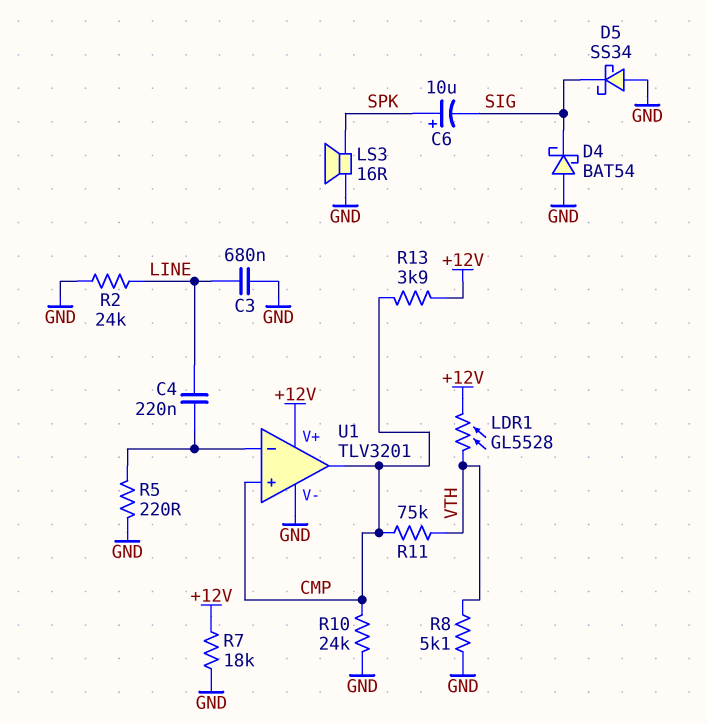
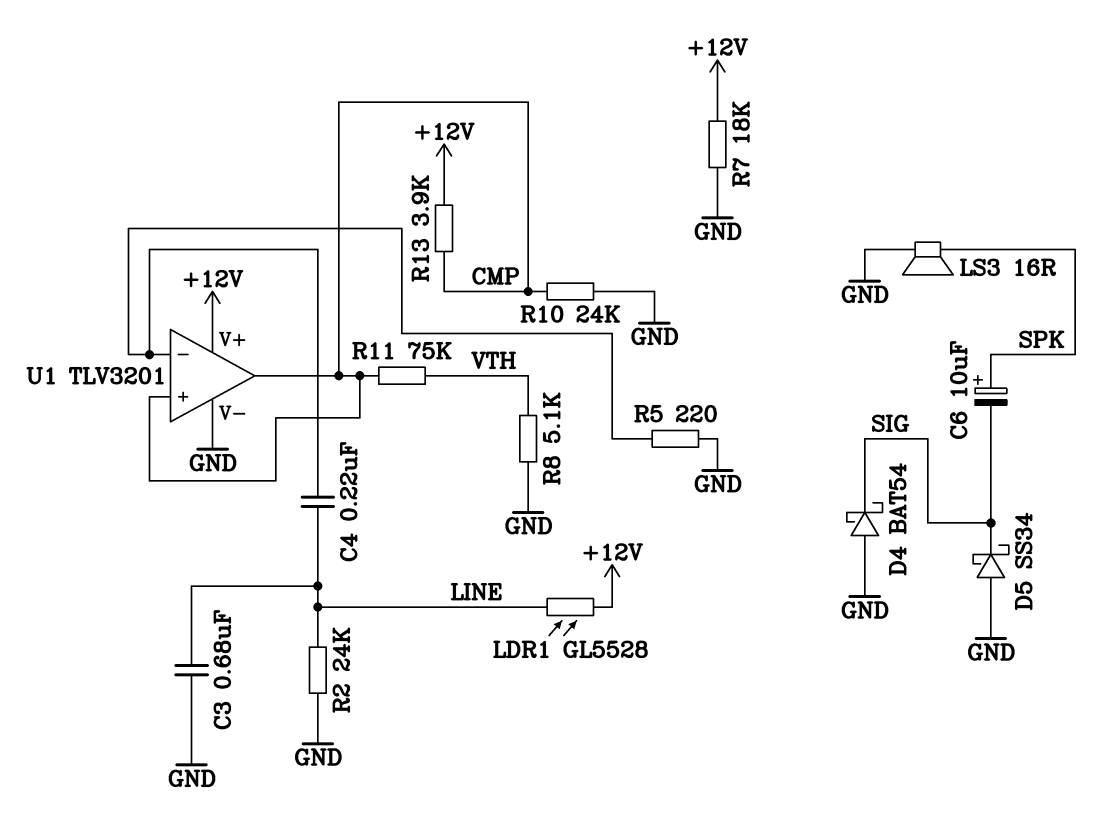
LDR1: GL5528 (+12V, VTH) -> GL5528 (+12V, LINE)

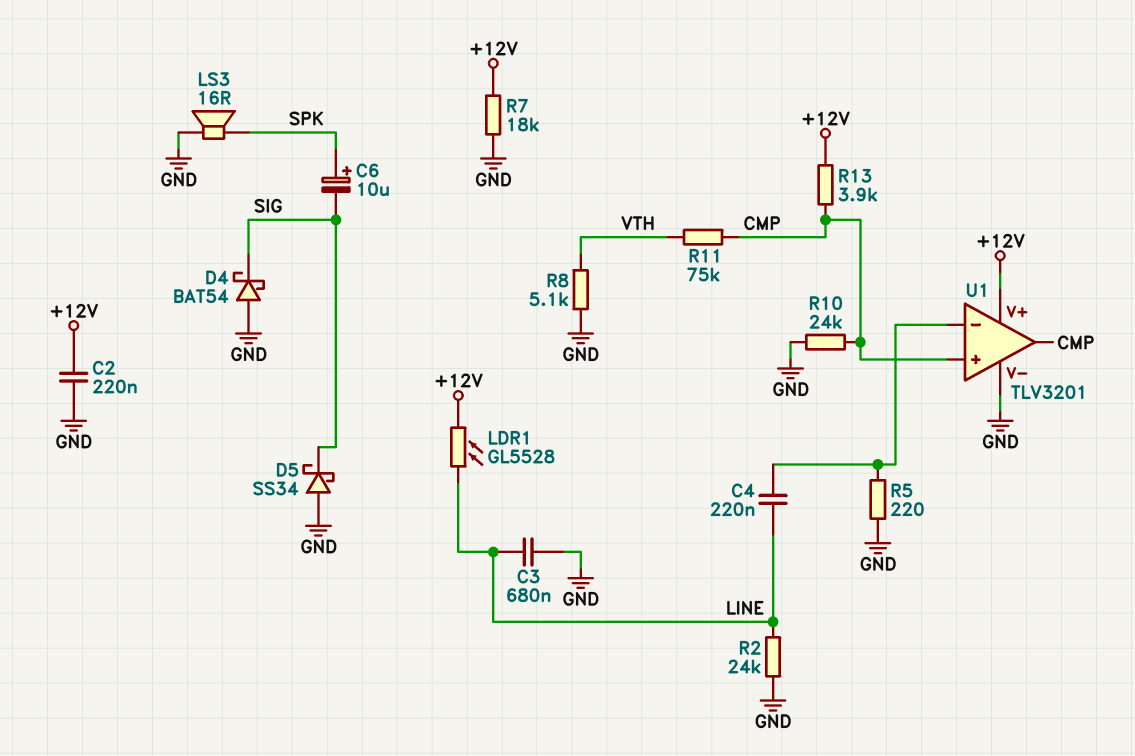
C2: none -> 220nF (+12V, GND)

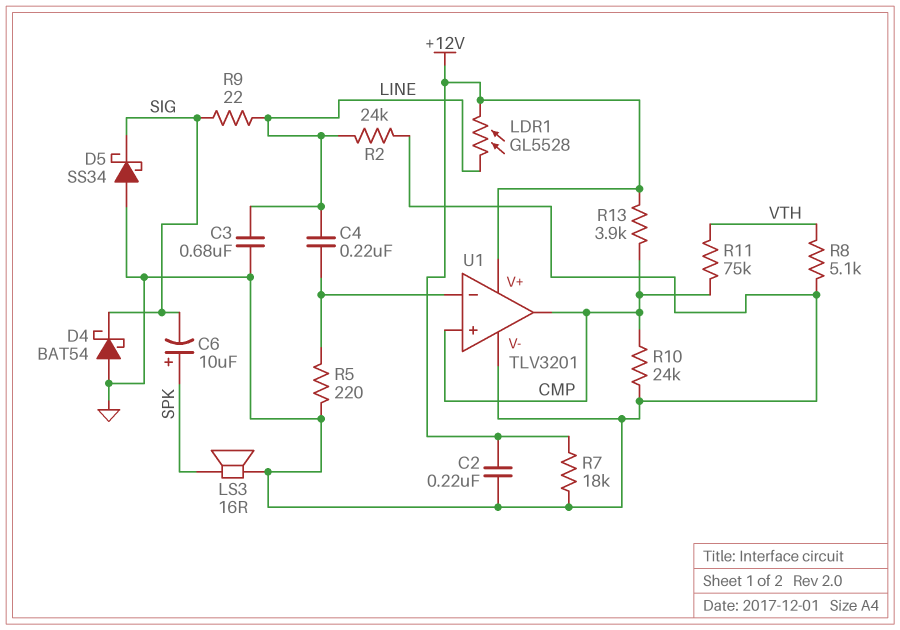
R9: none -> 22 (LINE, SIG)

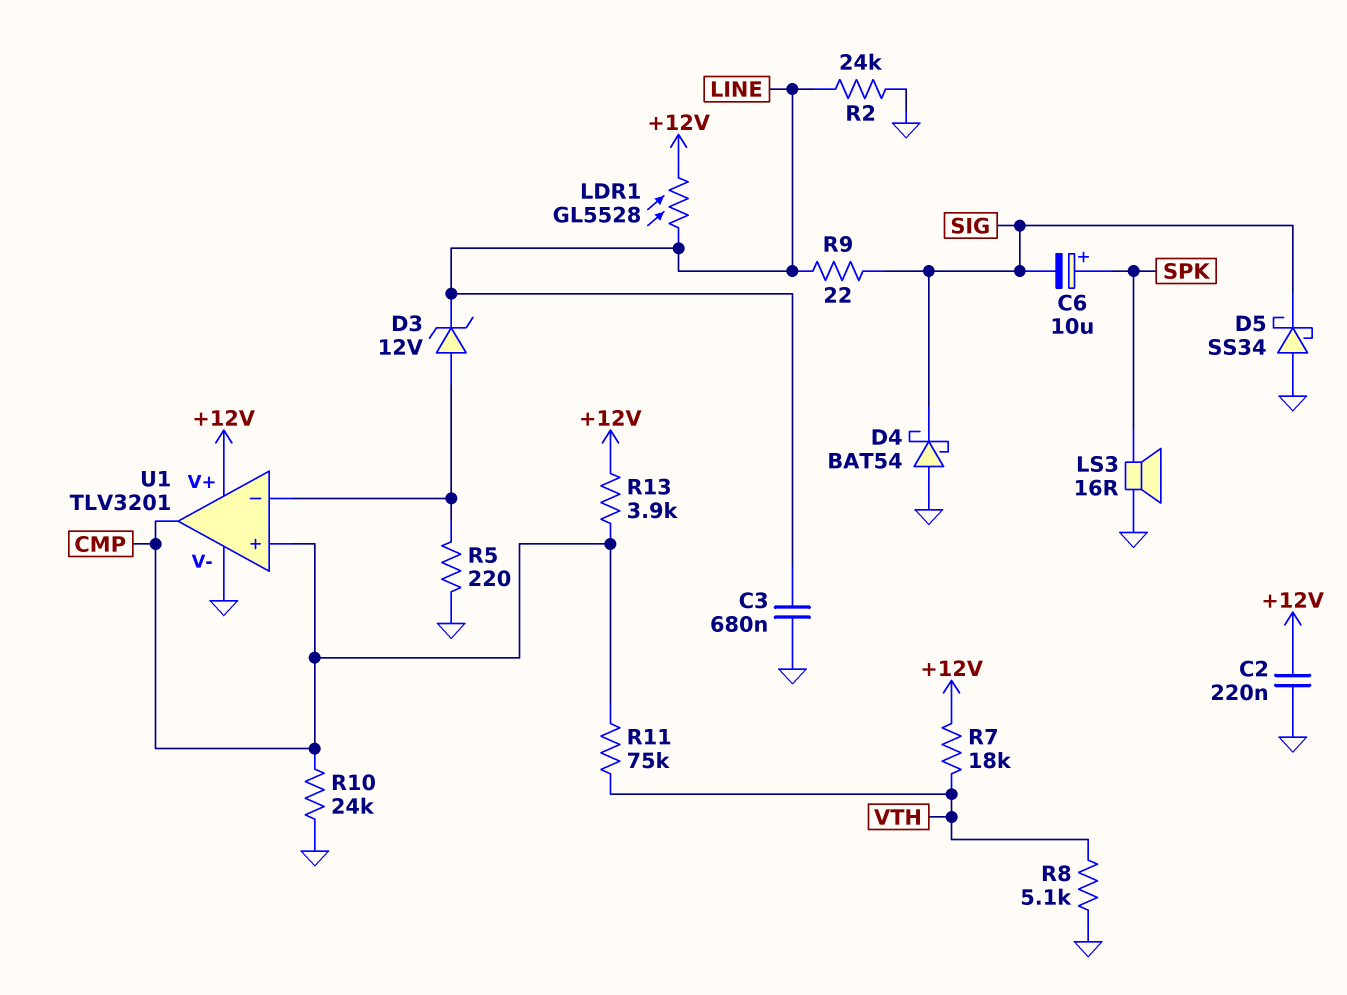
C4: 220nF (LINE, U1/in-) -> none
D3: none -> zener 12V (A U1/in-, K LINE)
R7: 18k (+12V, GND) -> 18k (+12V, VTH)

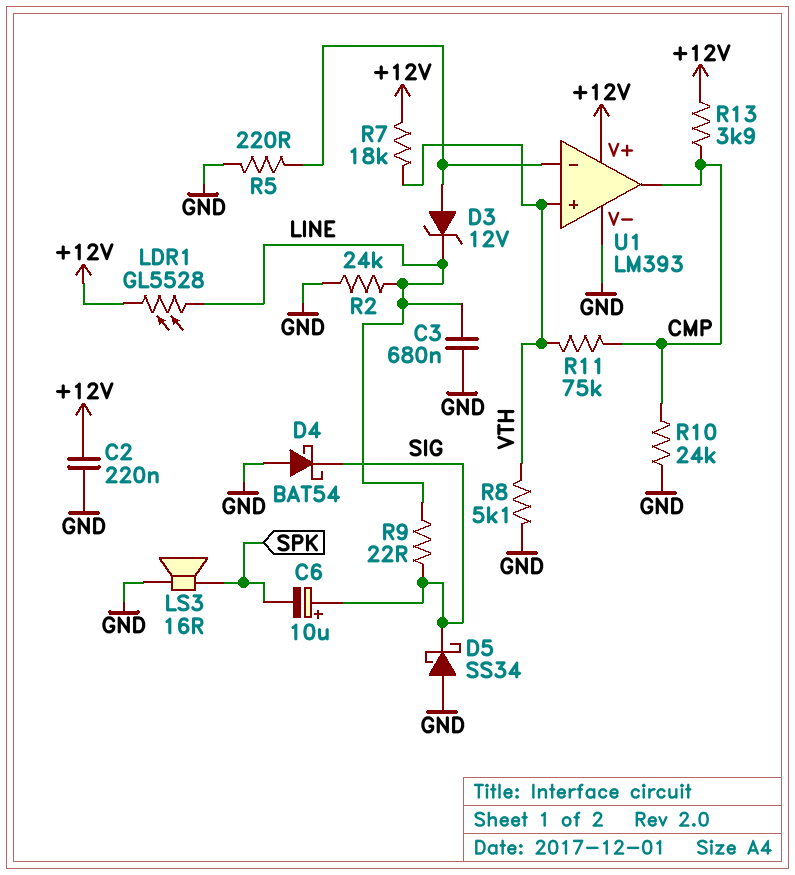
C6: 10uF (plus SPK, minus SIG) -> 10uF (plus SIG, minus SPK)
U1: TLV3201 -> LM393
U1 pin in+: CMP -> VTH

